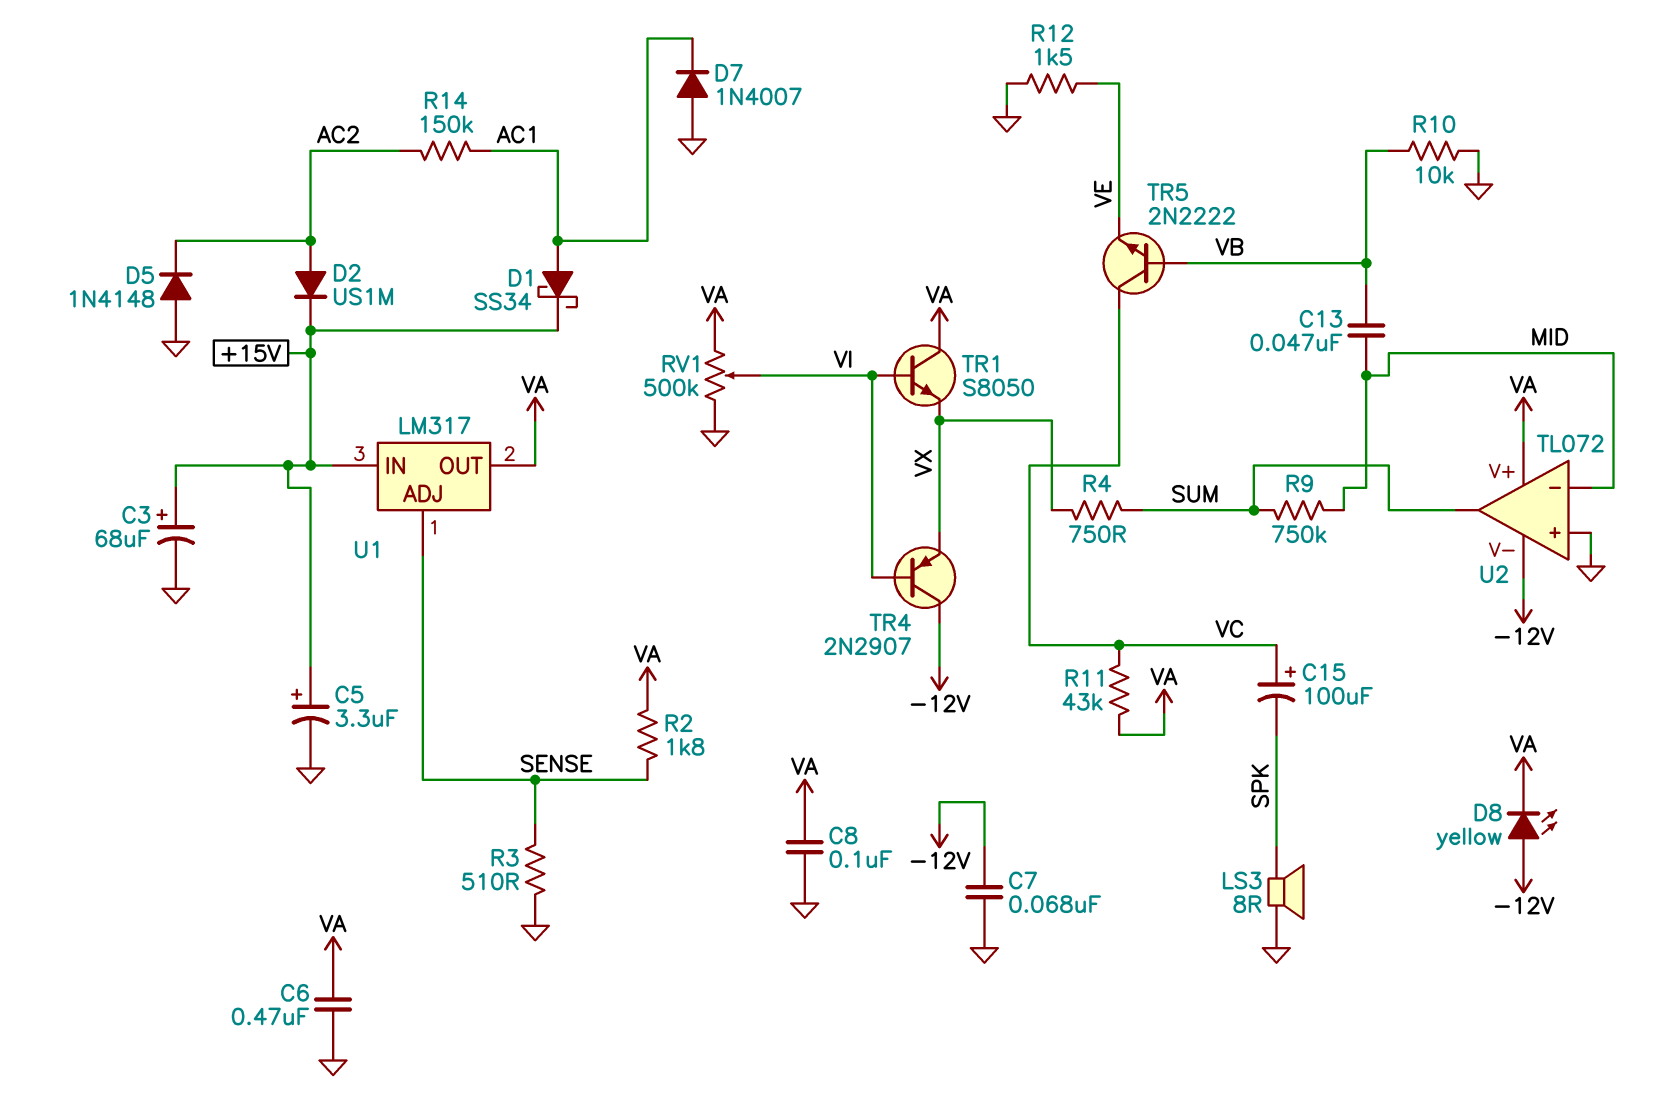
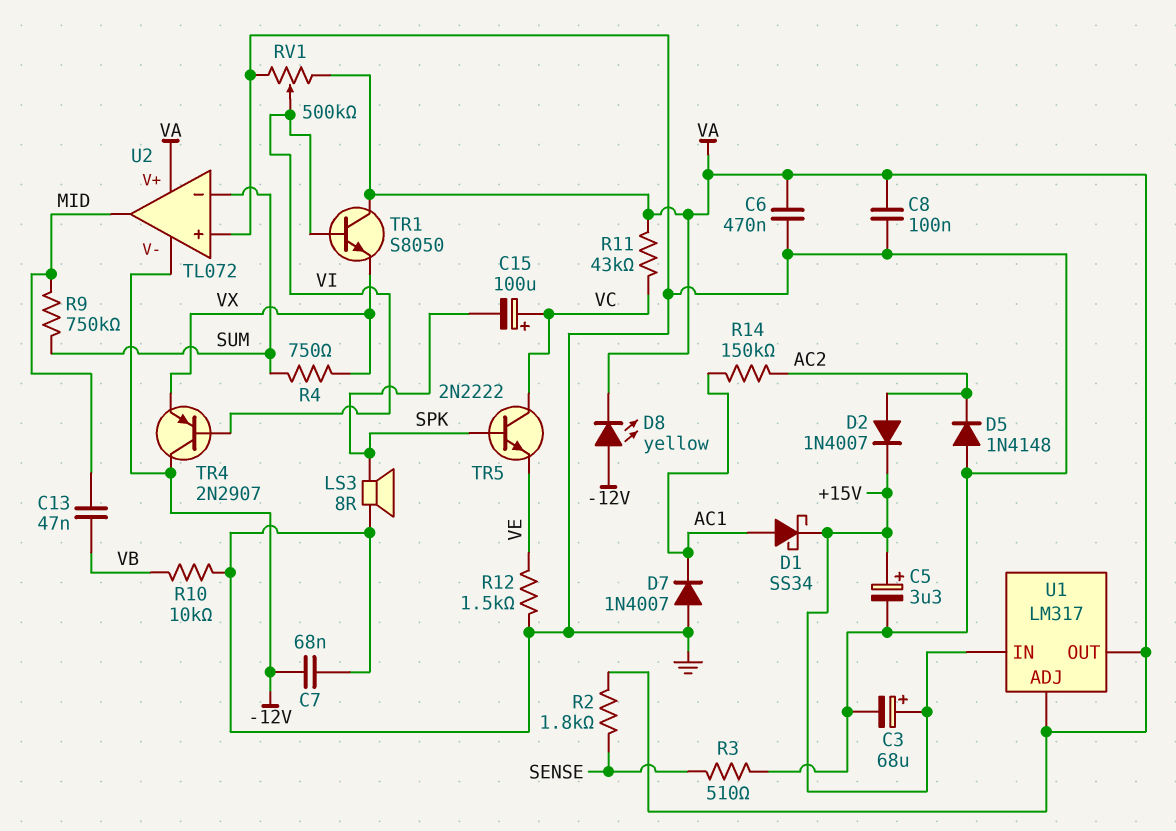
D2: diode US1M (A AC2, K +15V) -> diode 1N4007 (A AC2, K +15V)
TR5: NPN 2N2222 (B VB, C VC, E VE) -> NPN 2N2222 (B SPK, C VC, E VE)
U1 pin ADJ: SENSE -> VA
U2 pin in-: MID -> SUM
U2 pin out: SUM -> MID

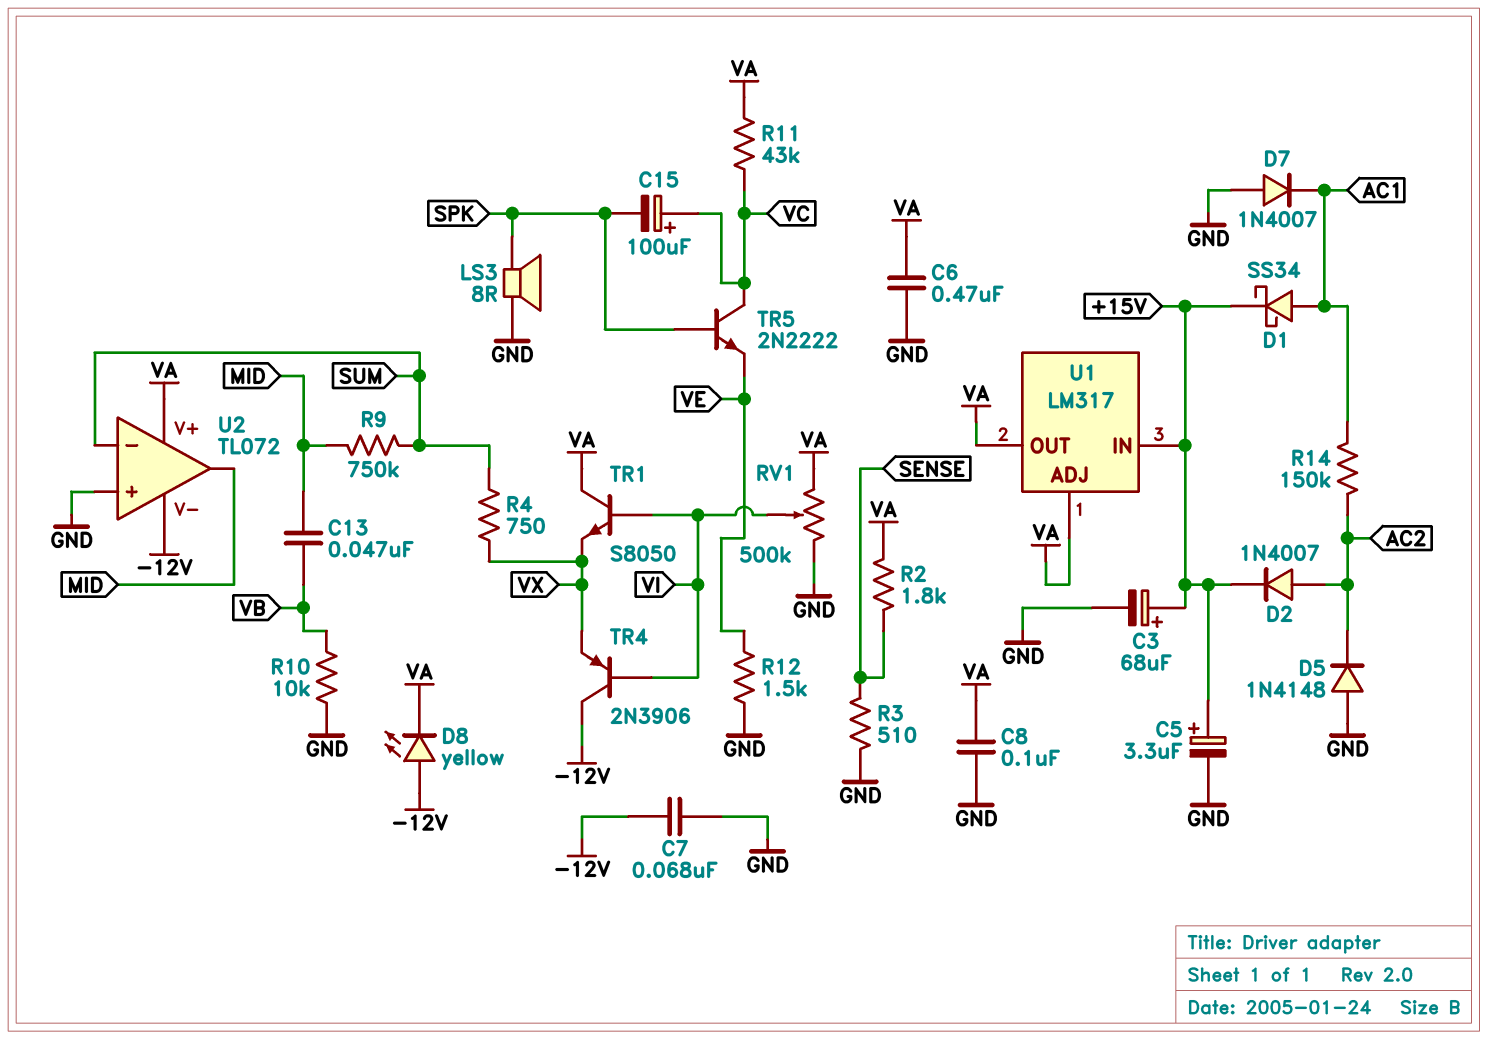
TR4: PNP 2N2907 (B VI, C -12V, E VX) -> PNP 2N3906 (B VI, C -12V, E VX)

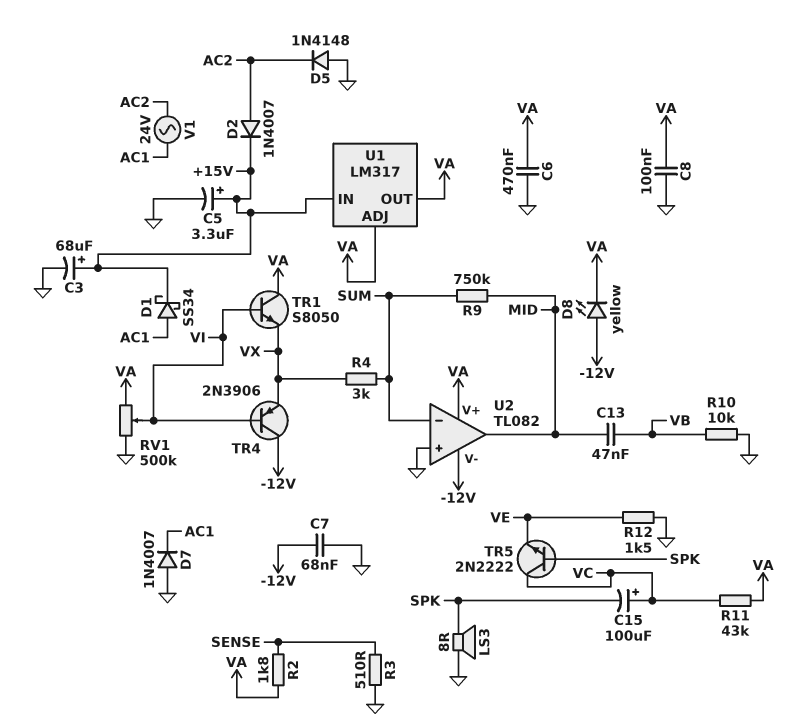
R4: 750 (SUM, VX) -> 3k (SUM, VX)
R14: 150k (AC1, AC2) -> none
U2: TL072 -> TL082
V1: none -> AC 24V (AC1, AC2)

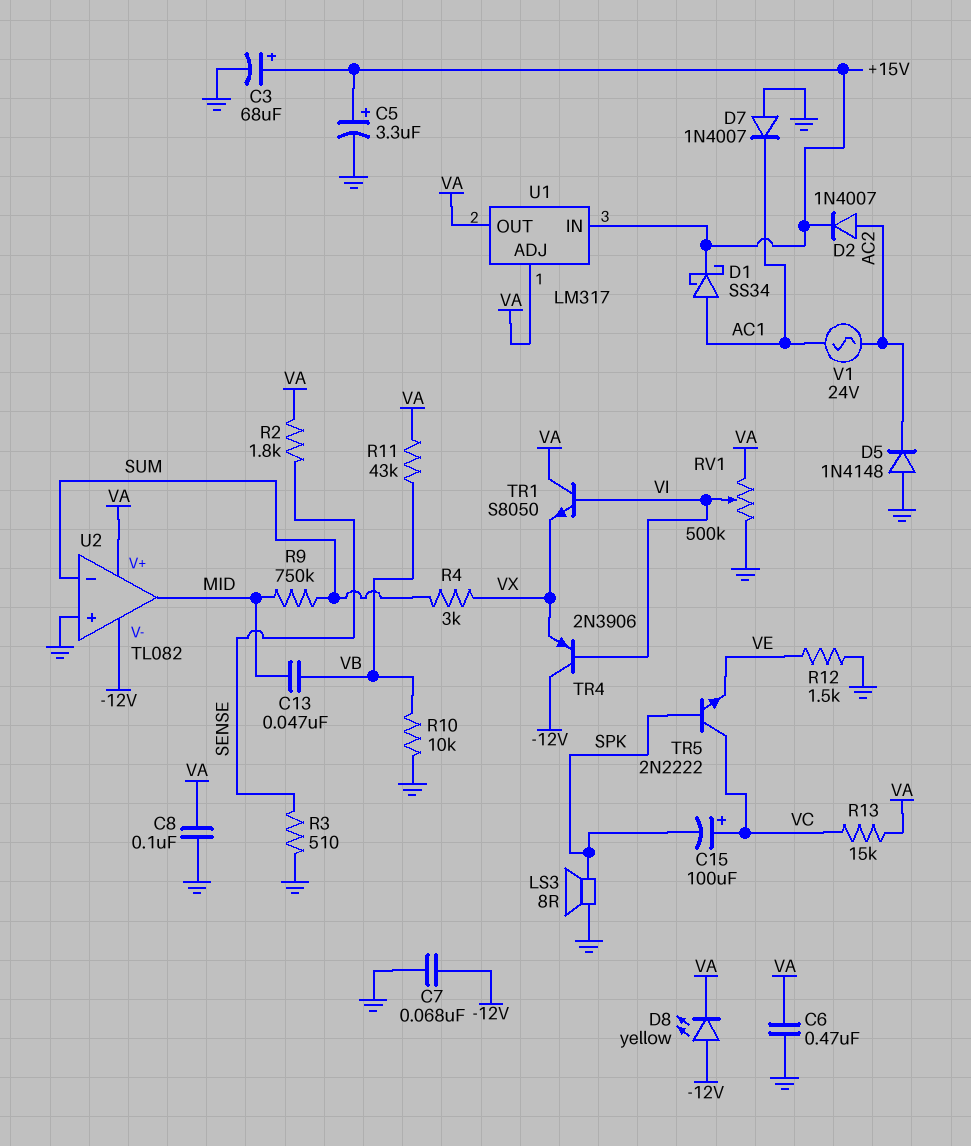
R11: 43k (VA, VC) -> 43k (VA, VB)
R13: none -> 15k (VA, VC)

